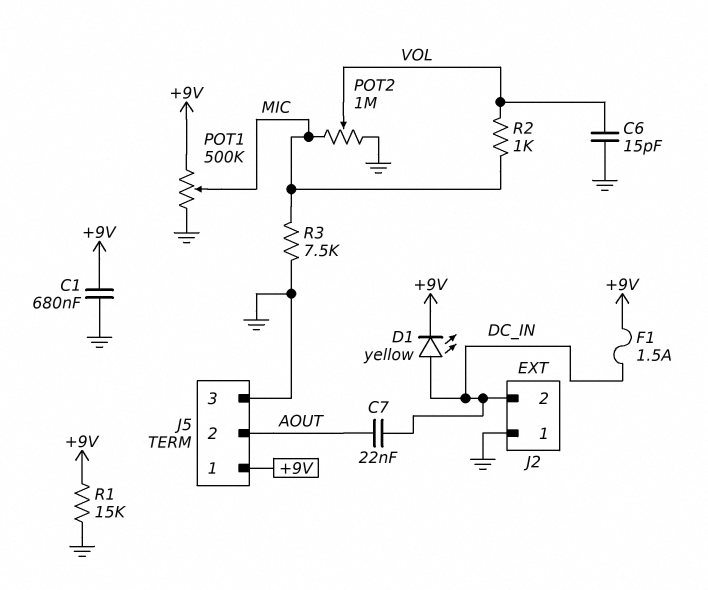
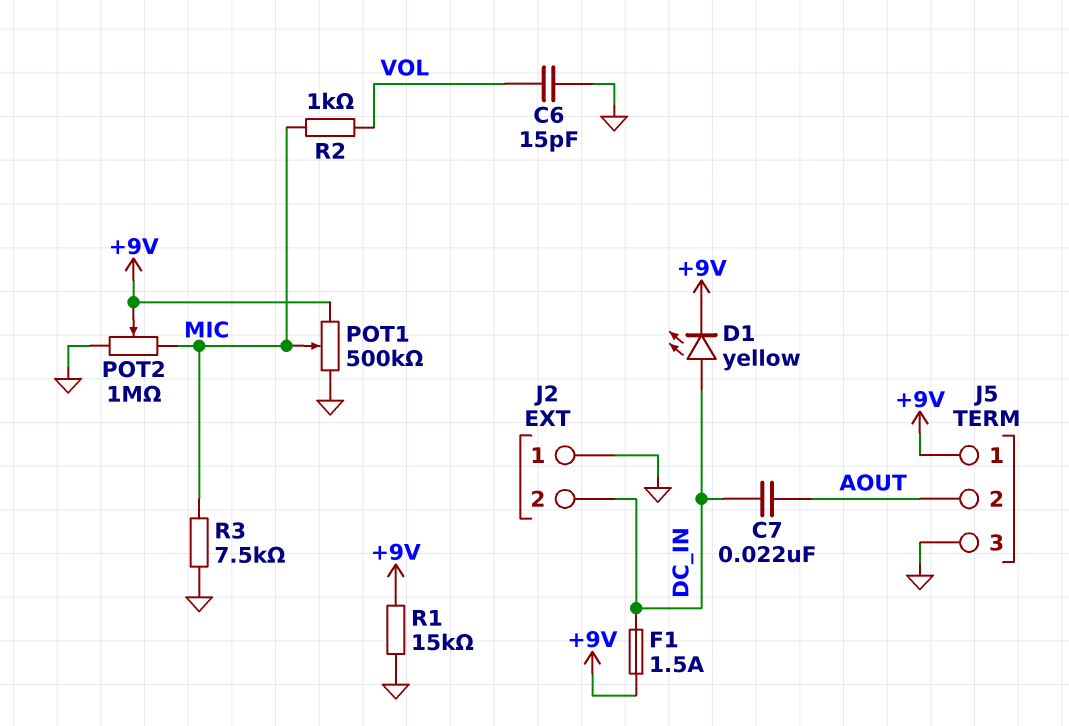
C1: 680nF (+9V, GND) -> none
POT2: 1M (GND, MIC, wiper VOL) -> 1M (GND, MIC, wiper +9V)

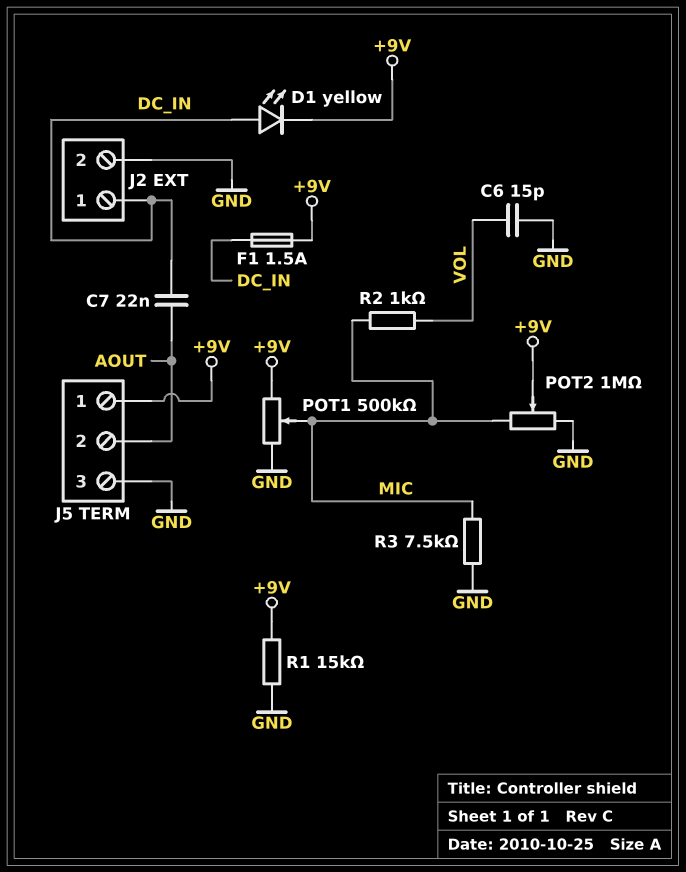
J2 pin 1: GND -> DC_IN
J2 pin 2: DC_IN -> GND

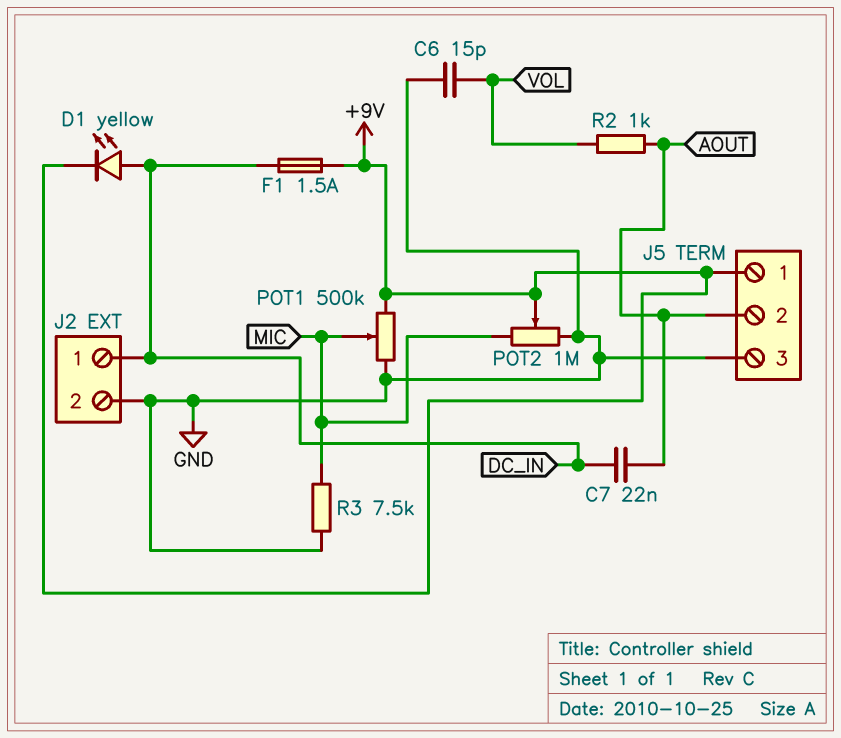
R1: 15k (+9V, GND) -> none
R2: 1k (MIC, VOL) -> 1k (AOUT, VOL)

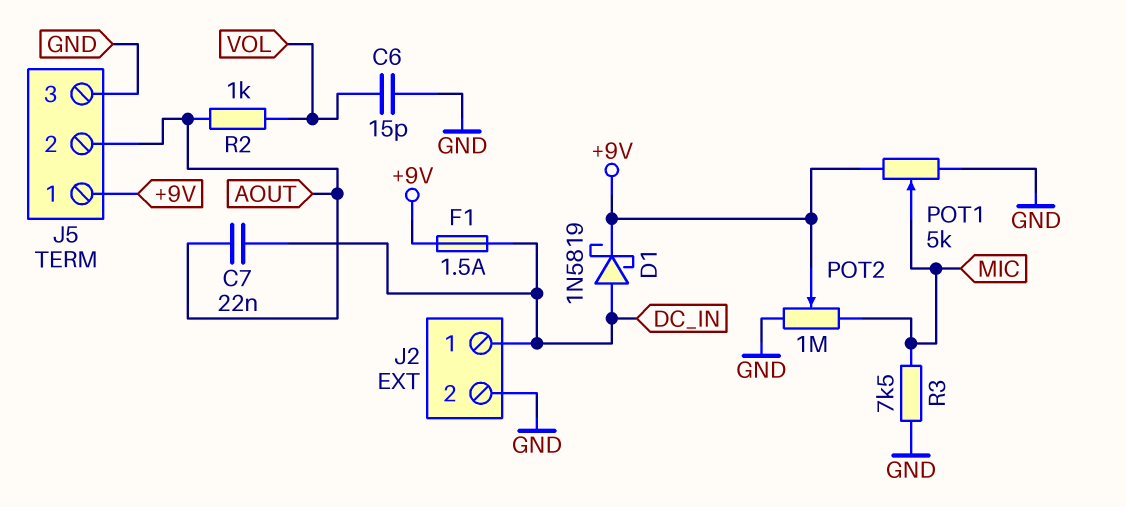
D1: LED yellow (A DC_IN, K +9V) -> schottky 1N5819 (A DC_IN, K +9V)
POT1: 500k (+9V, GND, wiper MIC) -> 5k (+9V, GND, wiper MIC)

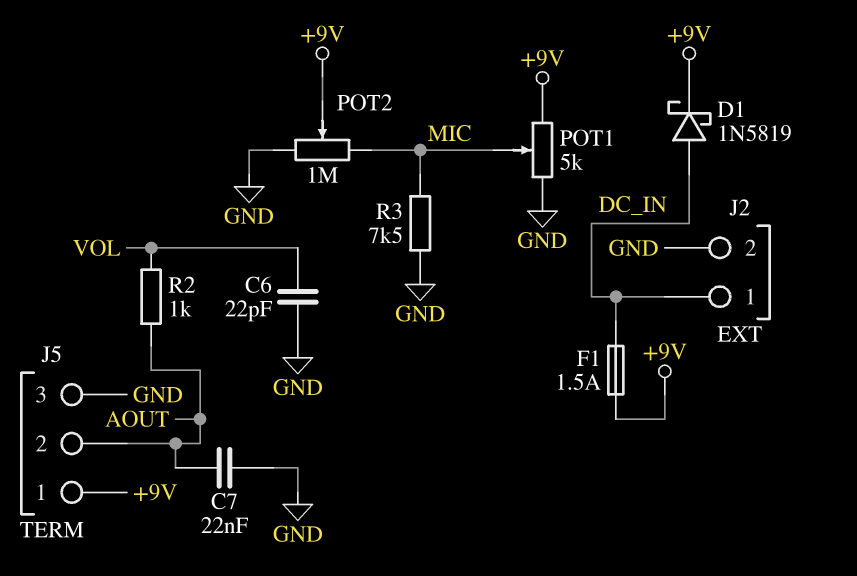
C6: 15pF (GND, VOL) -> 22pF (GND, VOL)
C7: 22nF (AOUT, DC_IN) -> 22nF (AOUT, GND)

